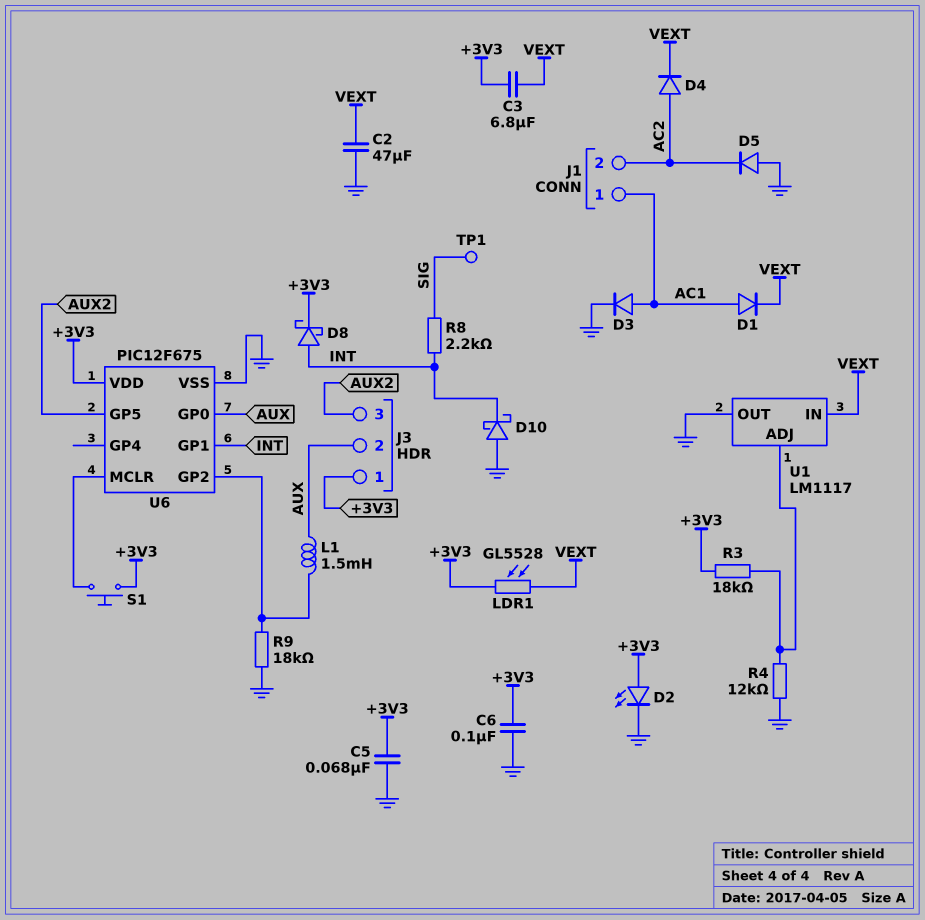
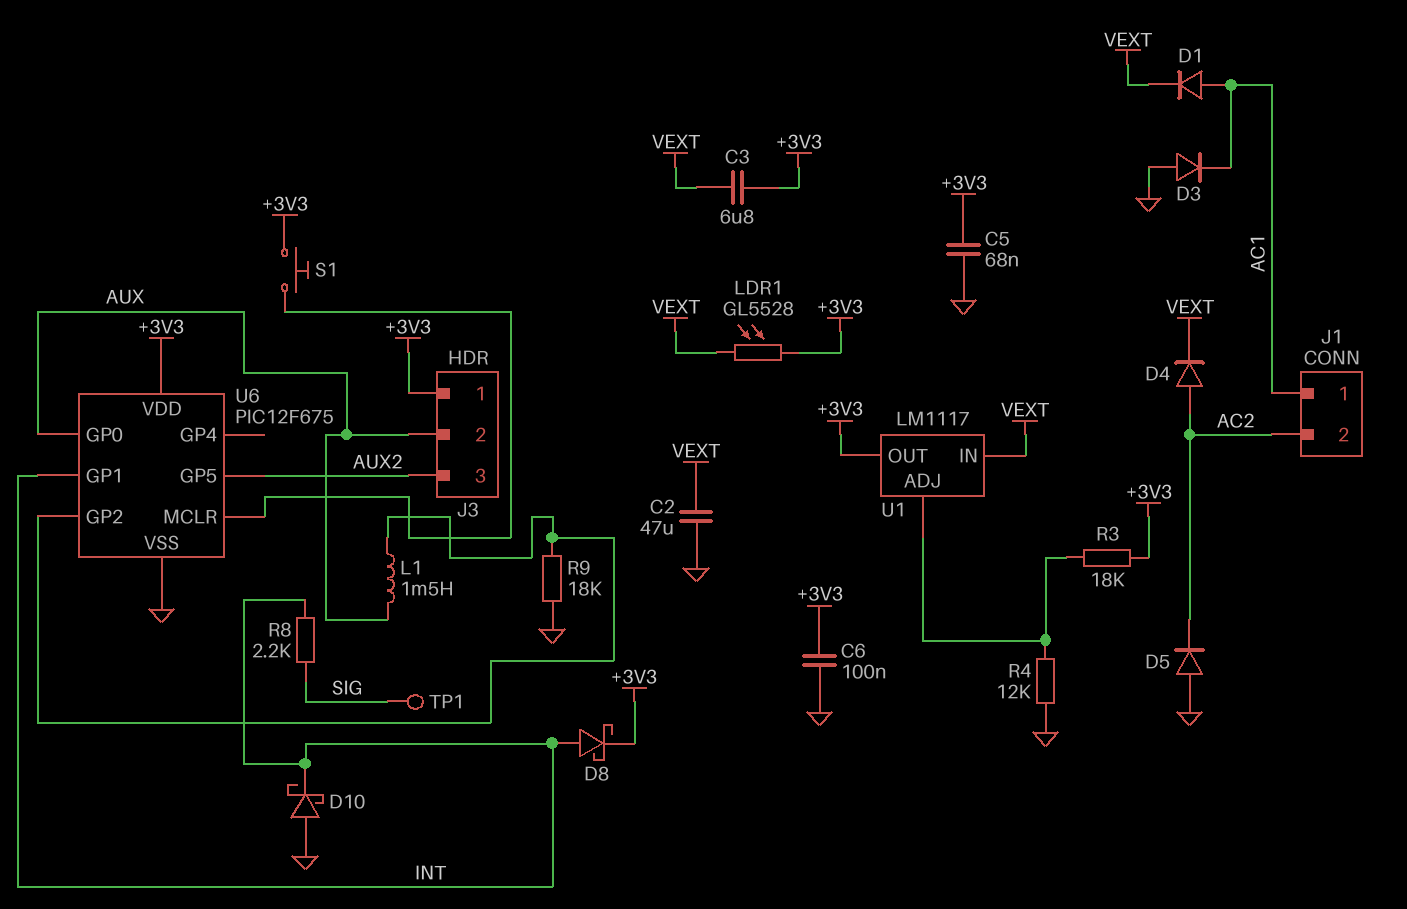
D2: LED (A +3V3, K GND) -> none
D3: diode (A AC1, K GND) -> diode (A GND, K AC1)
U1 pin OUT: GND -> +3V3

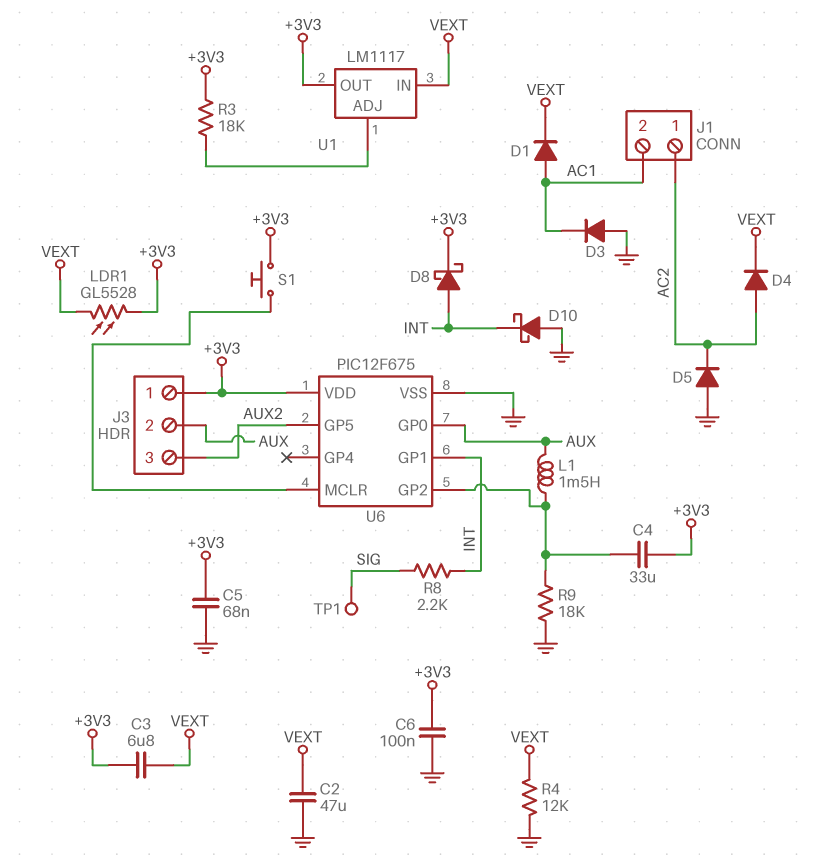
C4: none -> 33uF (+3V3, U6/GP2)
J1 pin 1: AC1 -> AC2
J1 pin 2: AC2 -> AC1
R4: 12k (GND, U1/ADJ) -> 12k (GND, VEXT)

